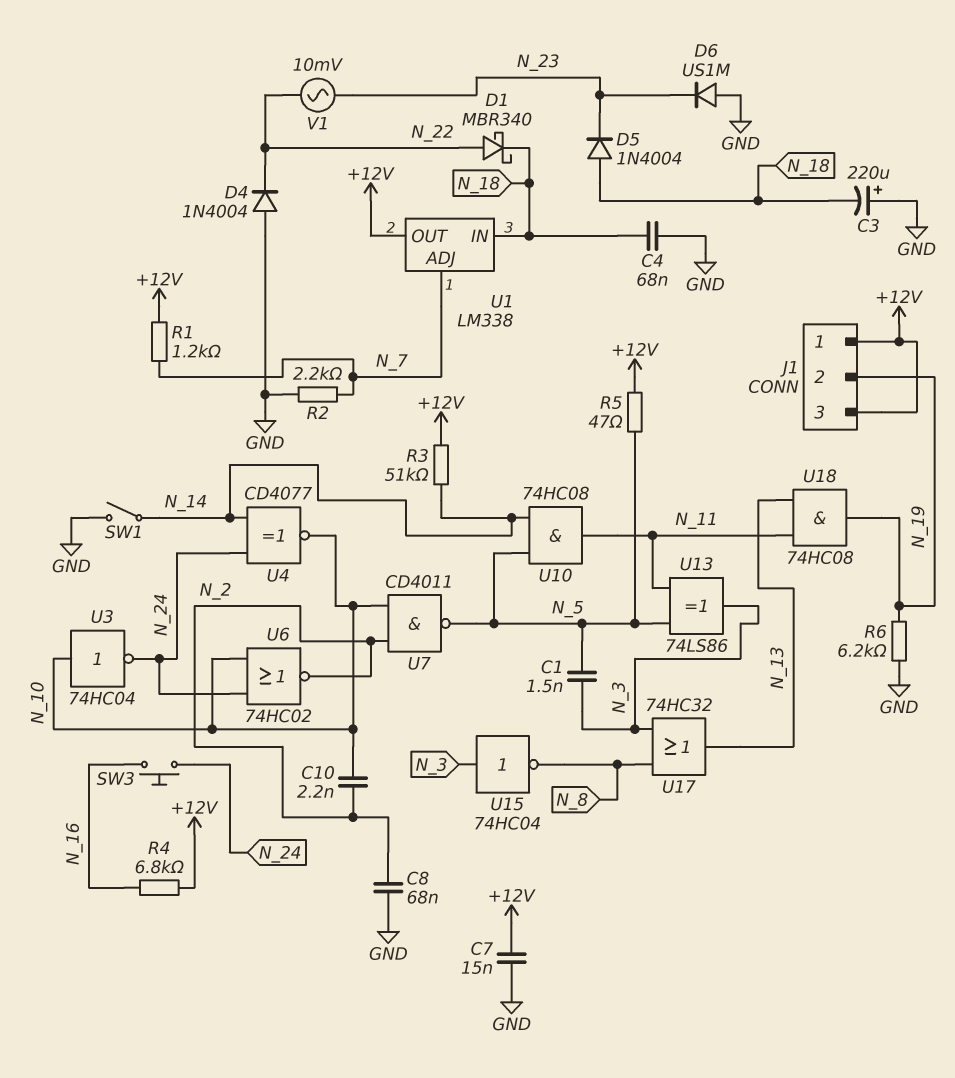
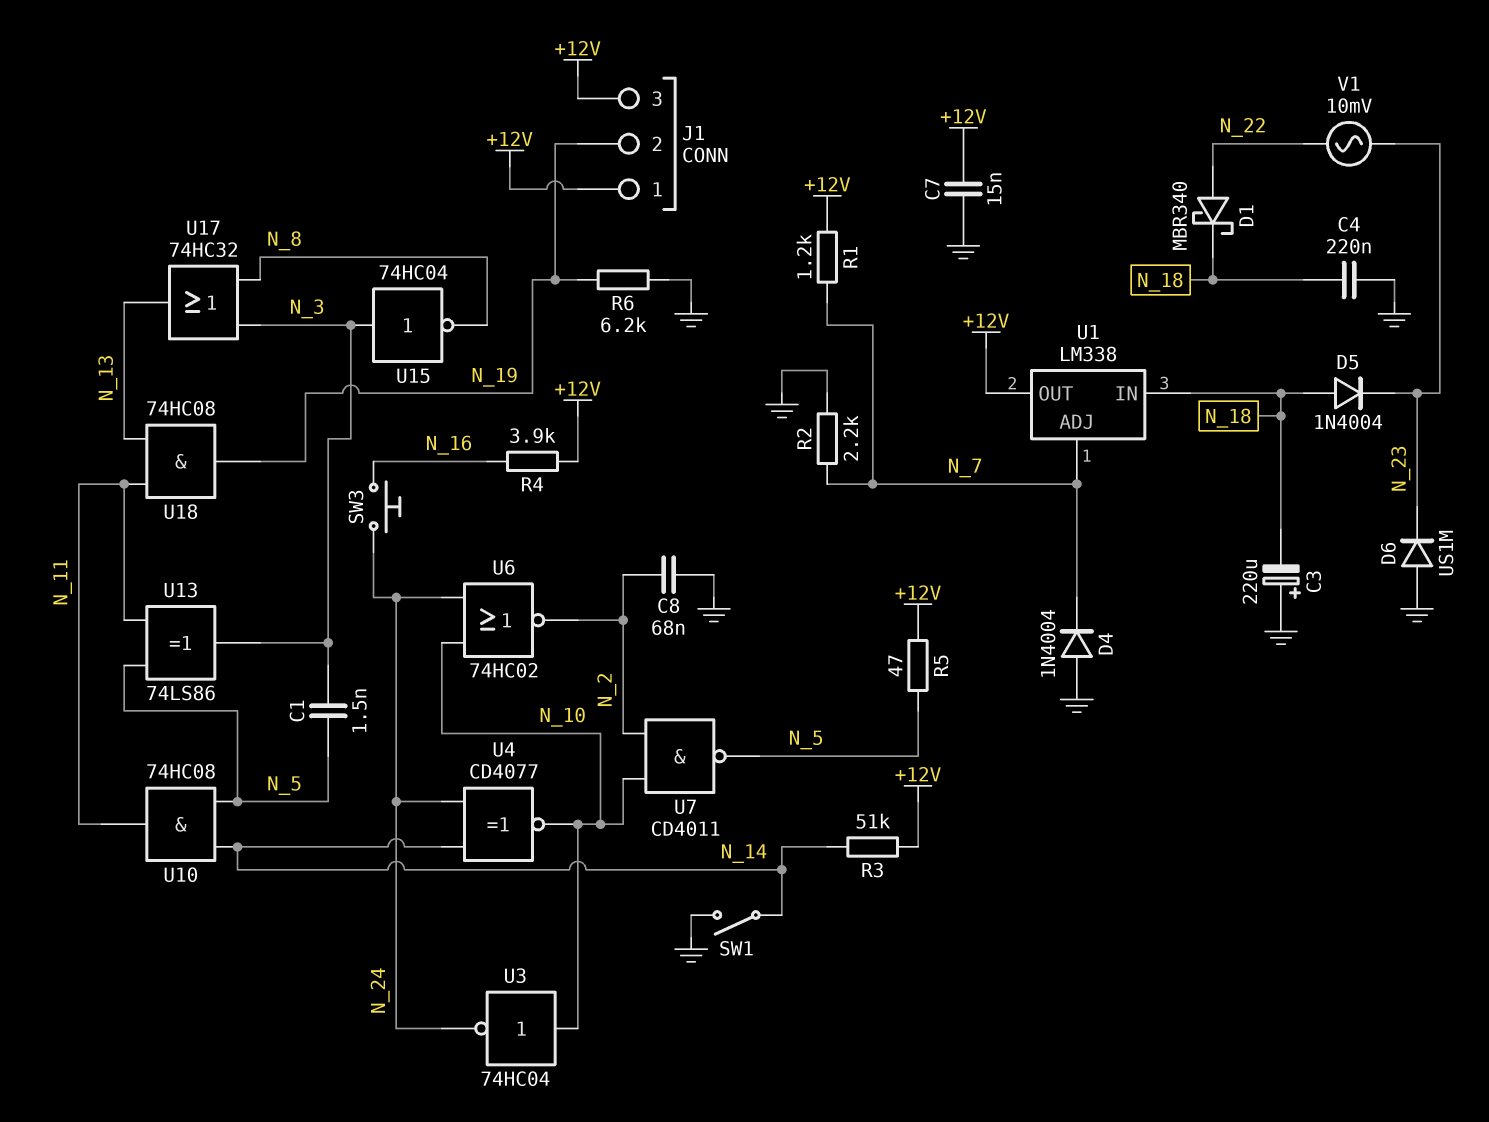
C4: 68nF (GND, N_18) -> 220nF (GND, N_18)
C10: 2.2nF (N_2, N_10) -> none
D4: diode 1N4004 (A GND, K N_22) -> diode 1N4004 (A GND, K N_7)
R4: 6.8k (+12V, N_16) -> 3.9k (+12V, N_16)

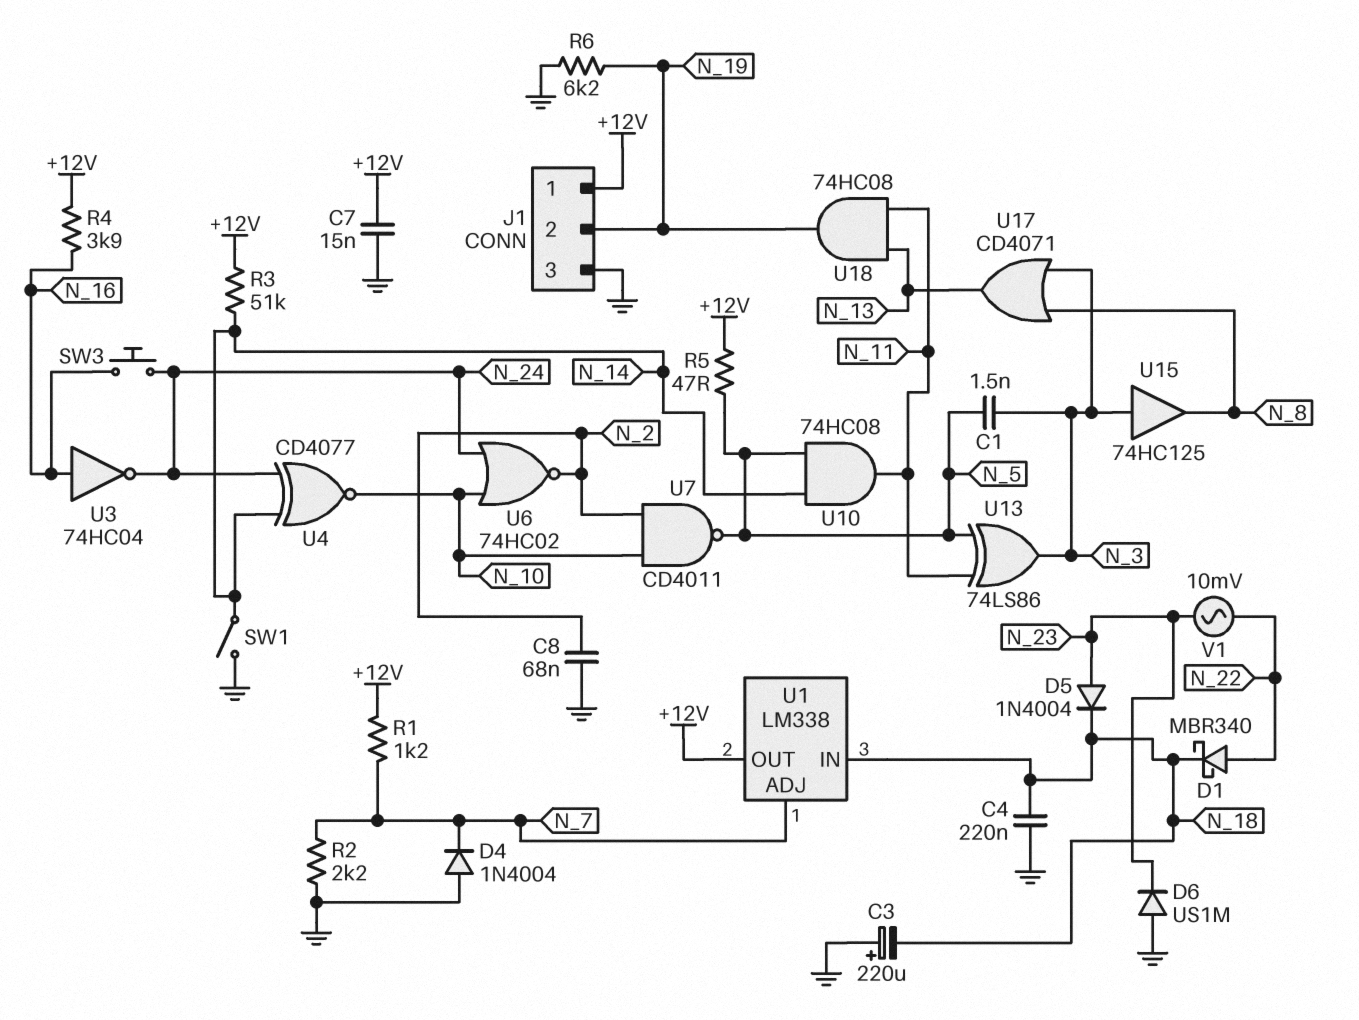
D5: diode 1N4004 (A N_18, K N_23) -> diode 1N4004 (A N_23, K N_18)
J1 pin 3: +12V -> GND
U3: NOT 74HC04 (in N_10, out N_24) -> NOT 74HC04 (in N_16, out N_24)
U15: NOT 74HC04 (in N_3, out N_8) -> buffer 74HC125 (in N_3, out N_8)
U17: OR 74HC32 (in N_3, in N_8, out N_13) -> OR CD4071 (in N_3, in N_8, out N_13)

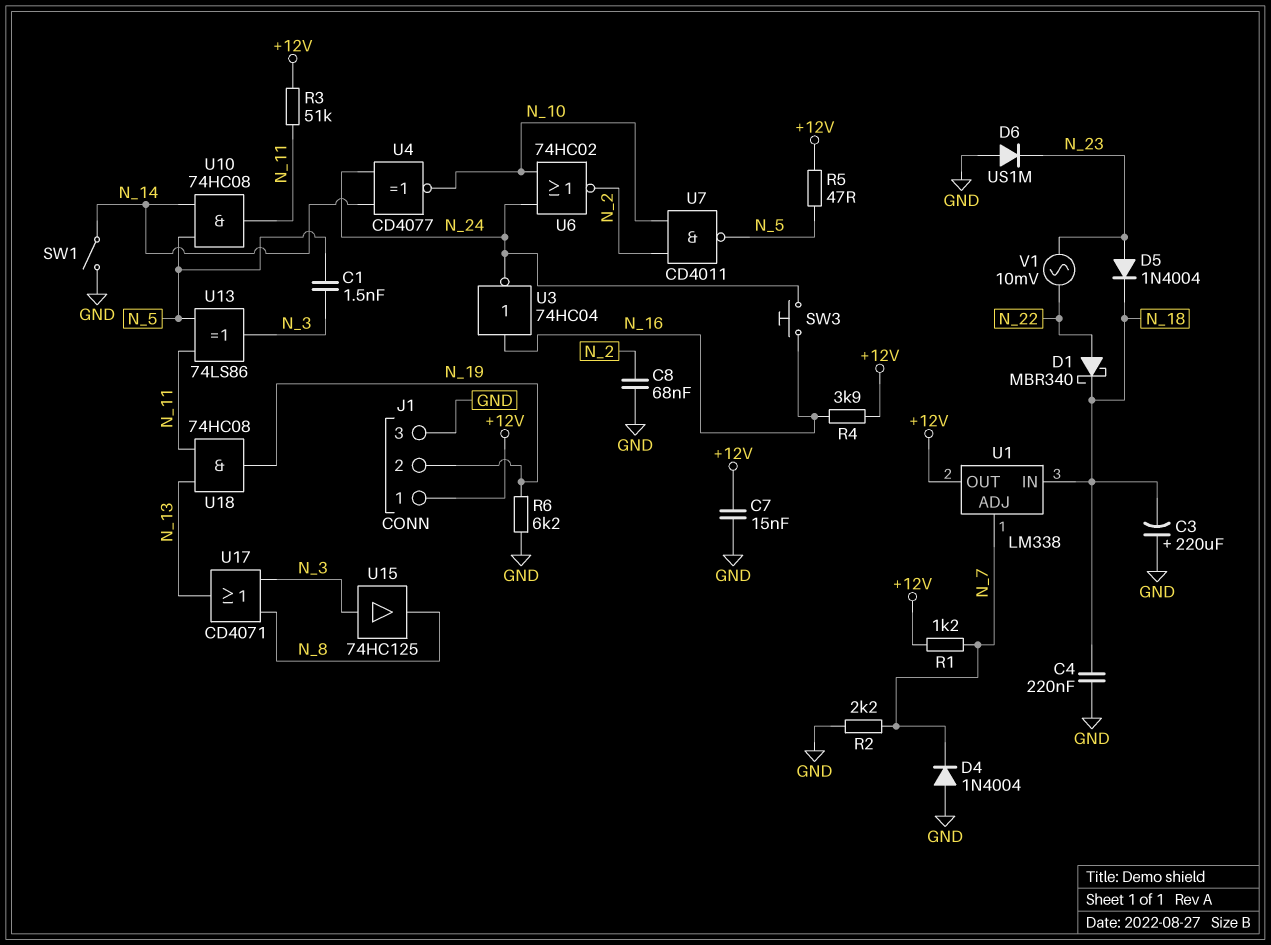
R3: 51k (+12V, N_14) -> 51k (+12V, N_11)

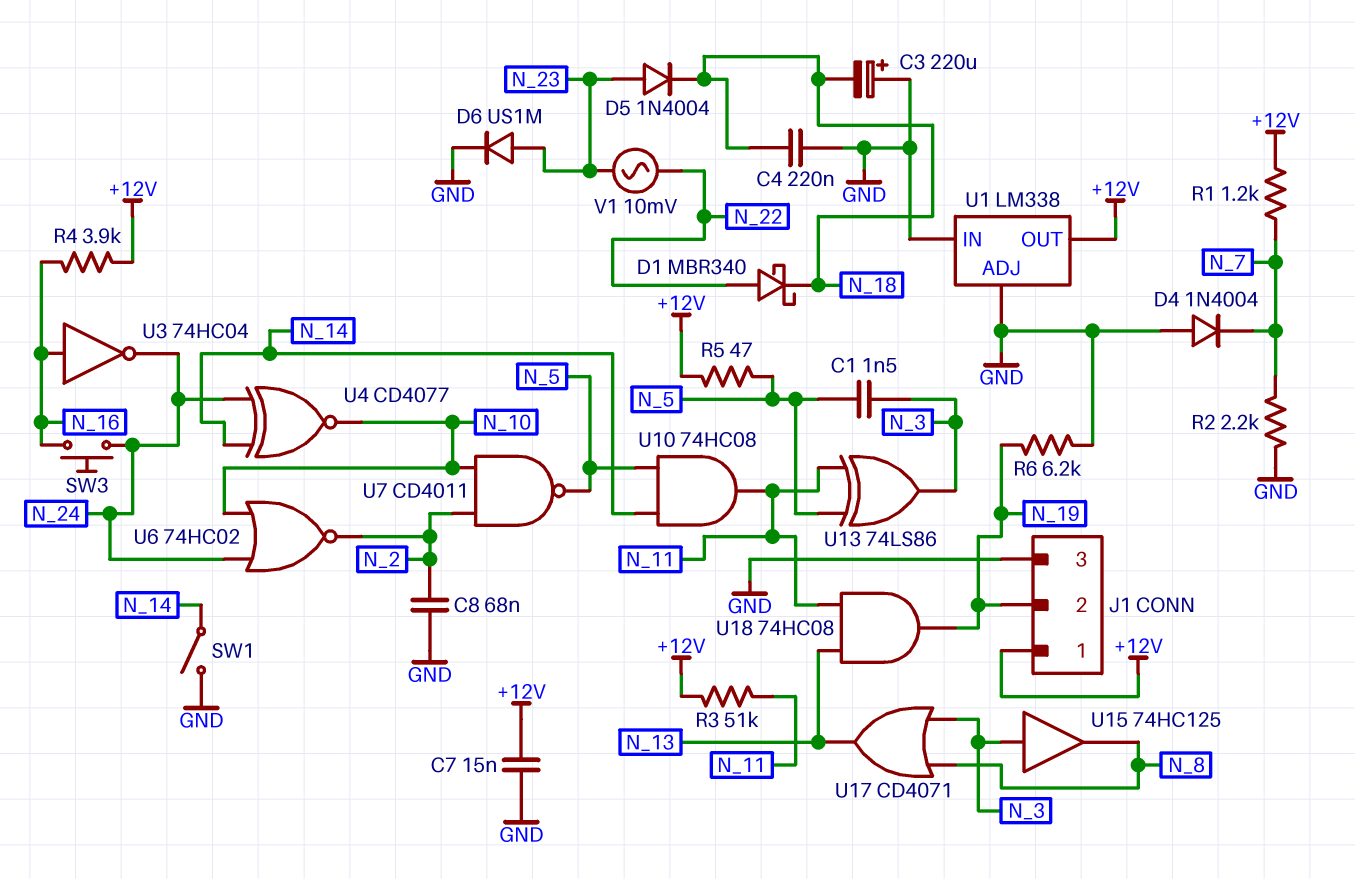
D6: diode US1M (A GND, K N_23) -> diode US1M (A N_23, K GND)
U1 pin ADJ: N_7 -> GND
U1 pin IN: N_18 -> GND

